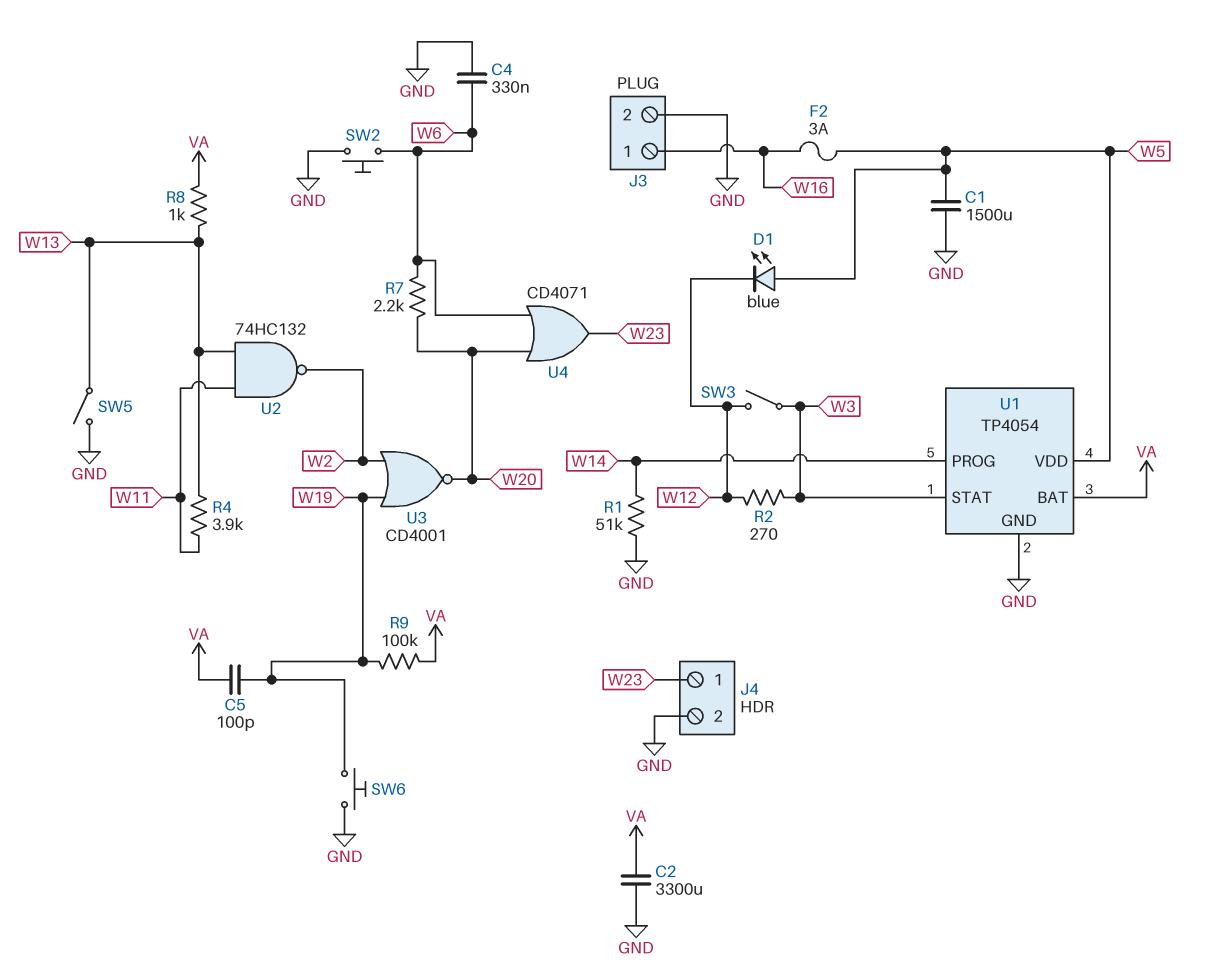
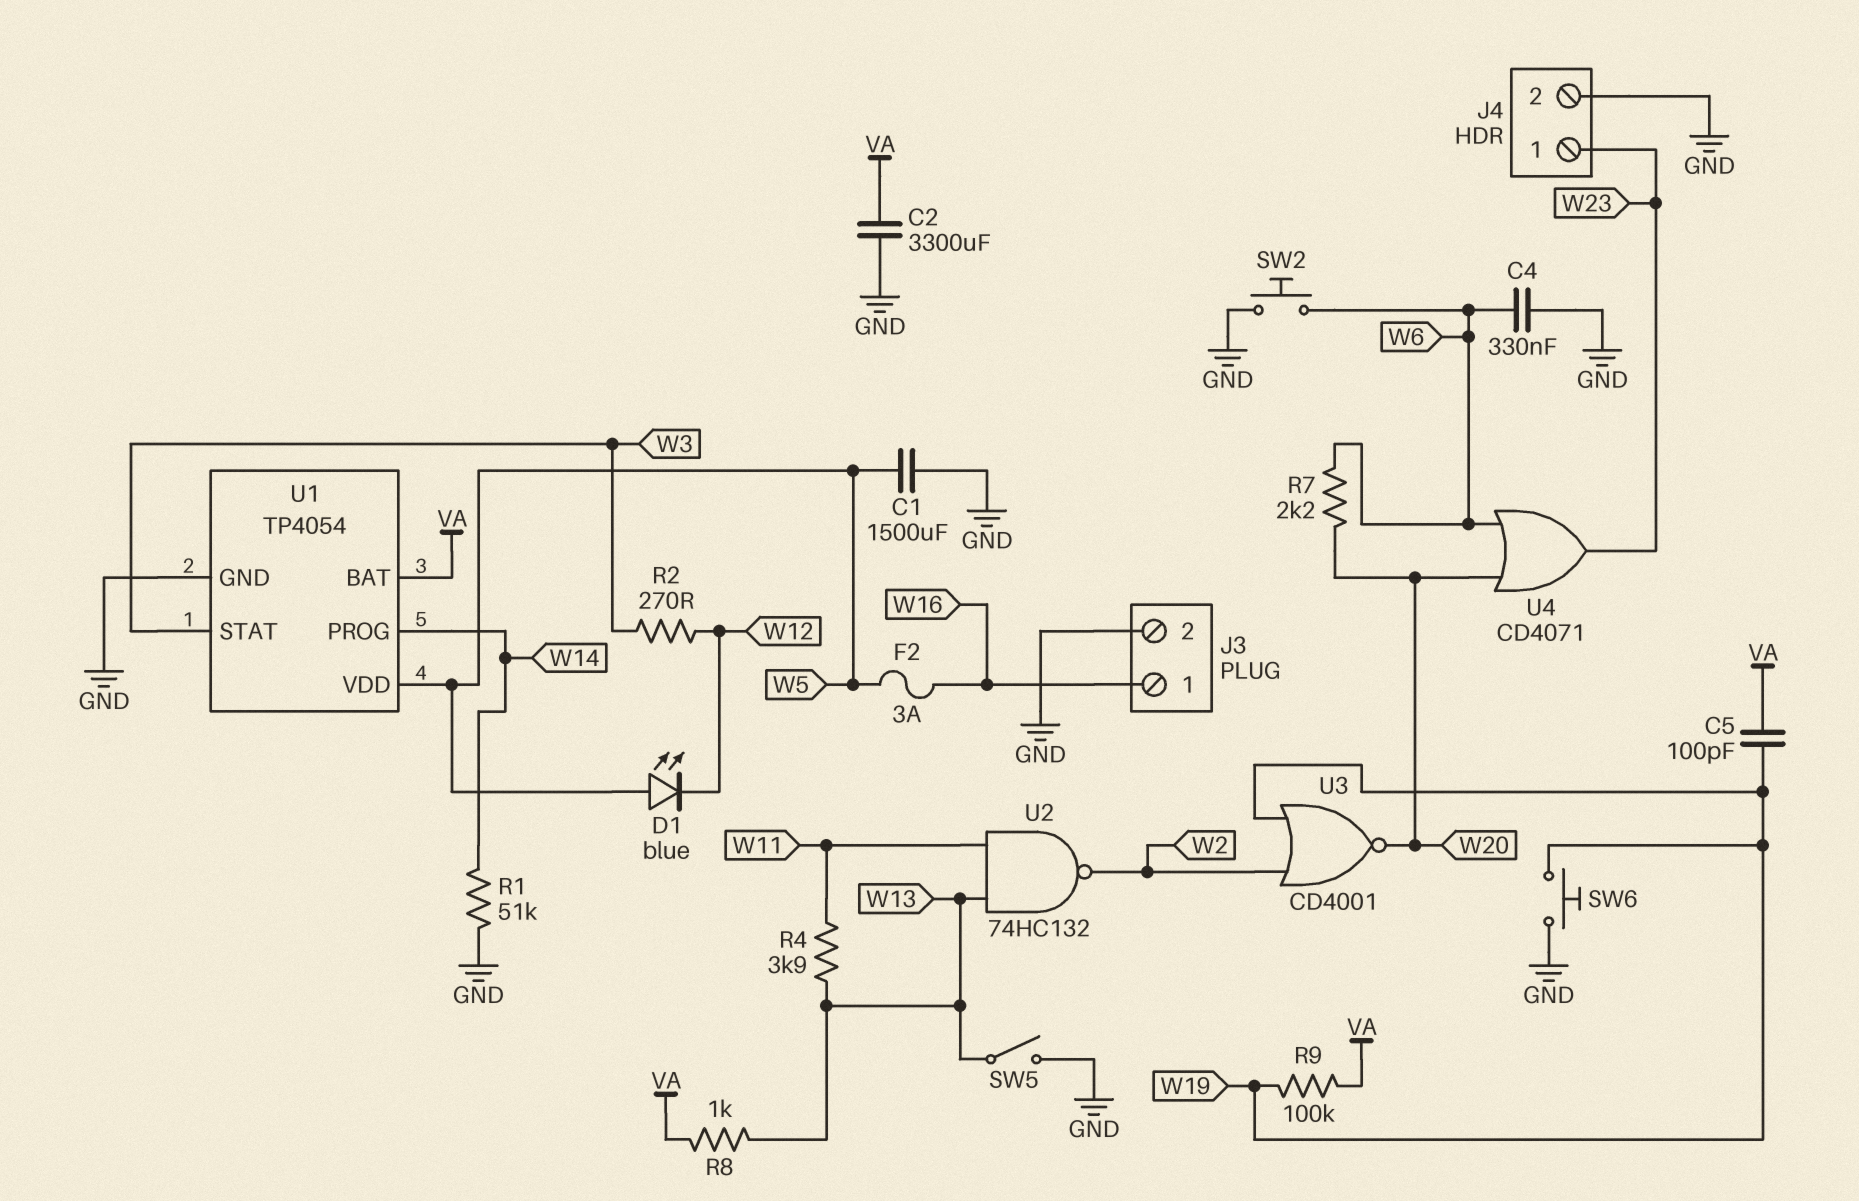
SW3: switch (W3, W12) -> none

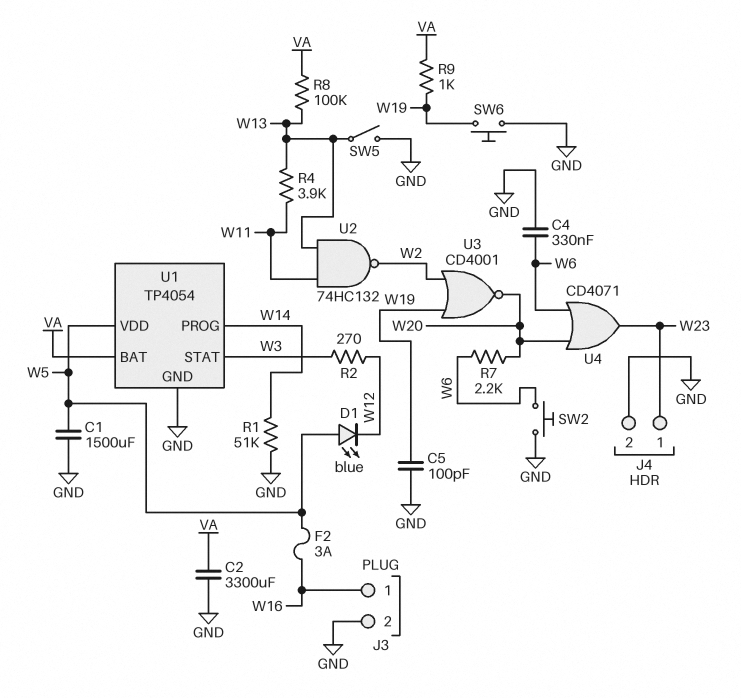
C5: 100pF (VA, W19) -> 100pF (GND, W19)
R8: 1k (VA, W13) -> 100k (VA, W13)
R9: 100k (VA, W19) -> 1k (VA, W19)

